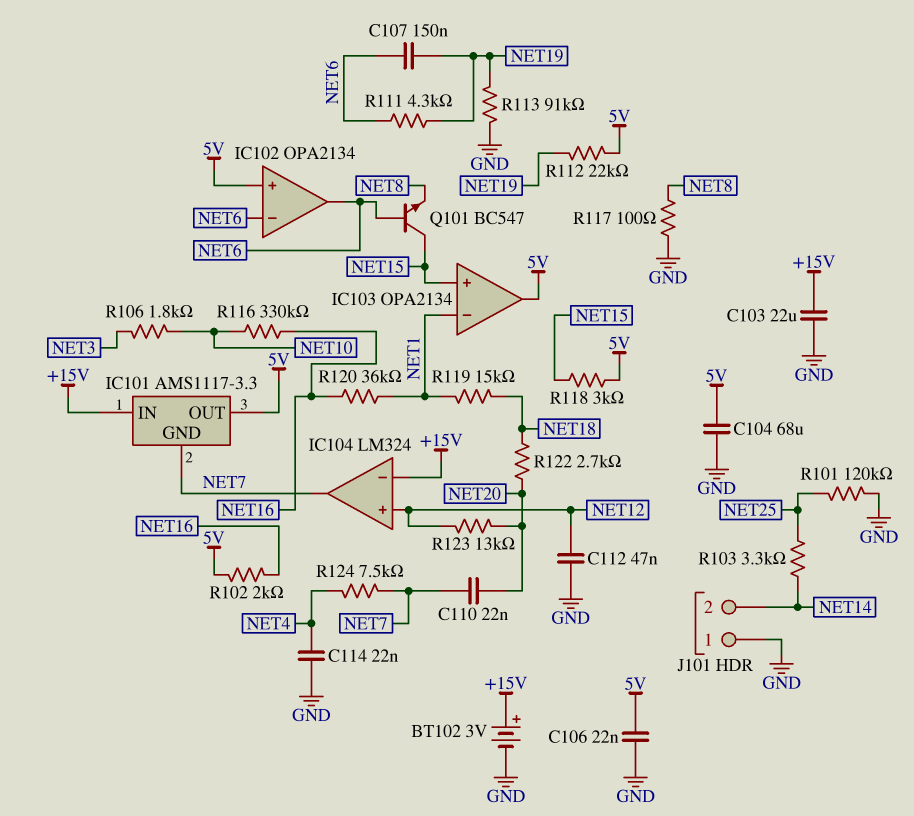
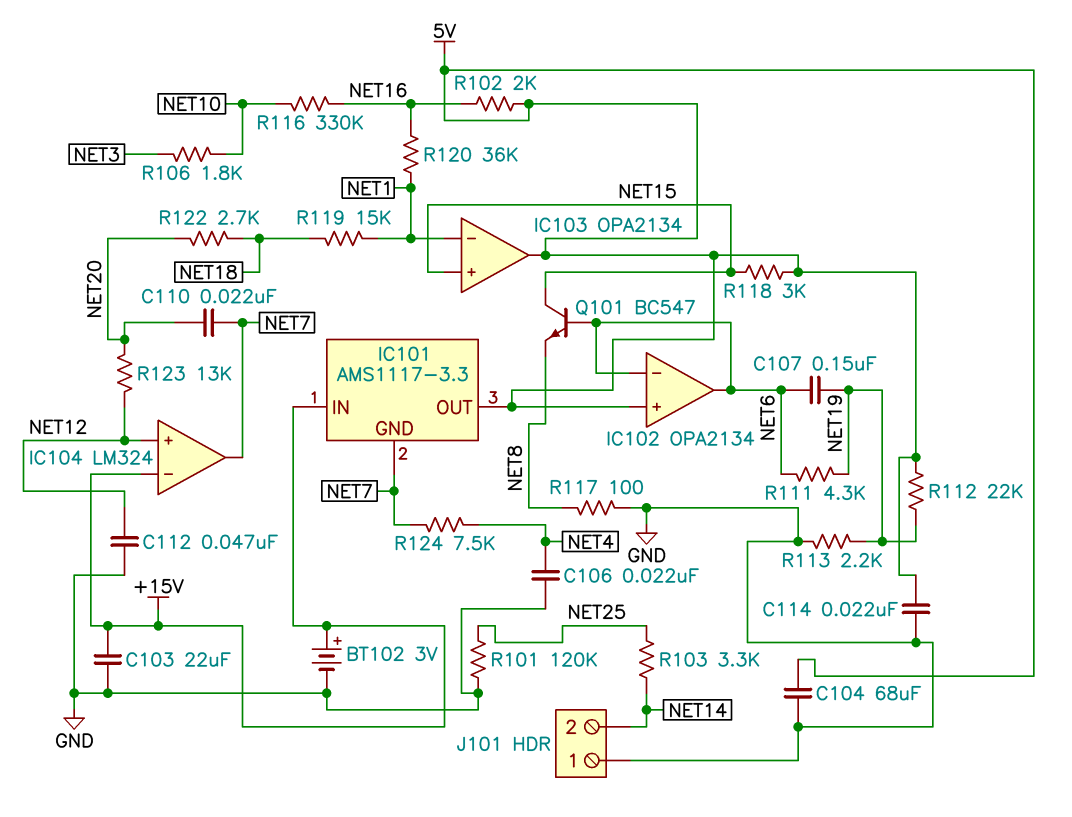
C106: 22nF (5V, GND) -> 22nF (GND, NET4)
C114: 22nF (GND, NET4) -> 22nF (5V, GND)
R113: 91k (GND, NET19) -> 2.2k (GND, NET19)

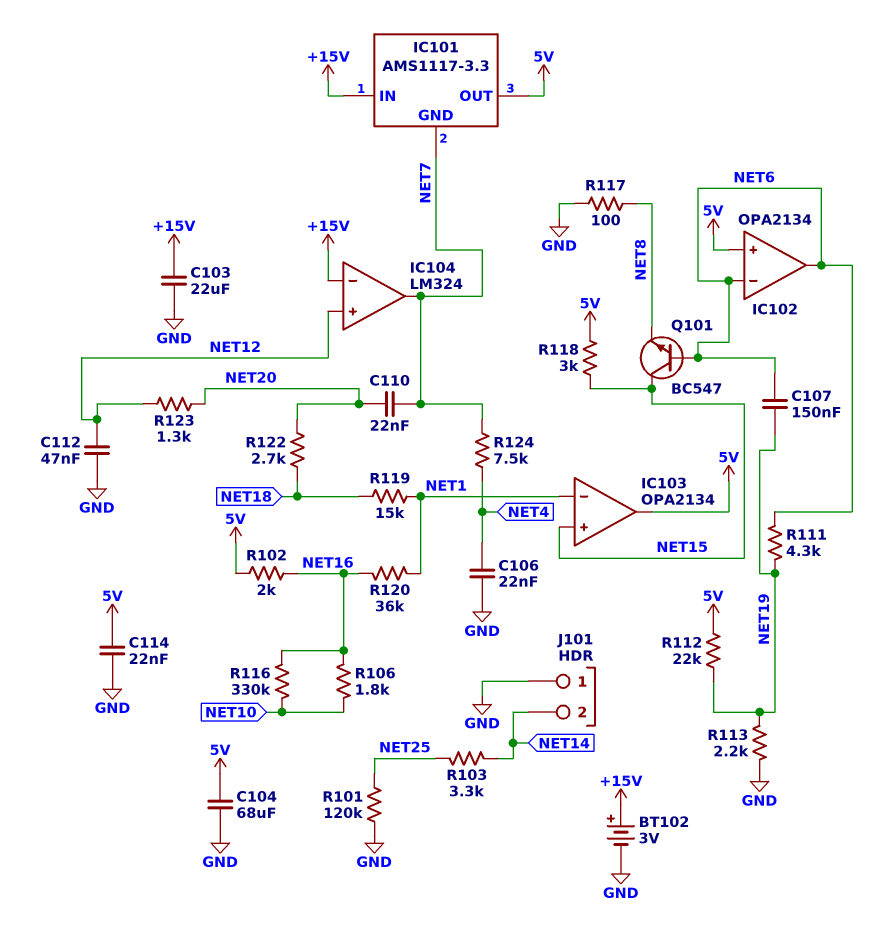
R106: 1.8k (NET3, NET10) -> 1.8k (NET10, NET16)
R123: 13k (NET12, NET20) -> 1.3k (NET12, NET20)

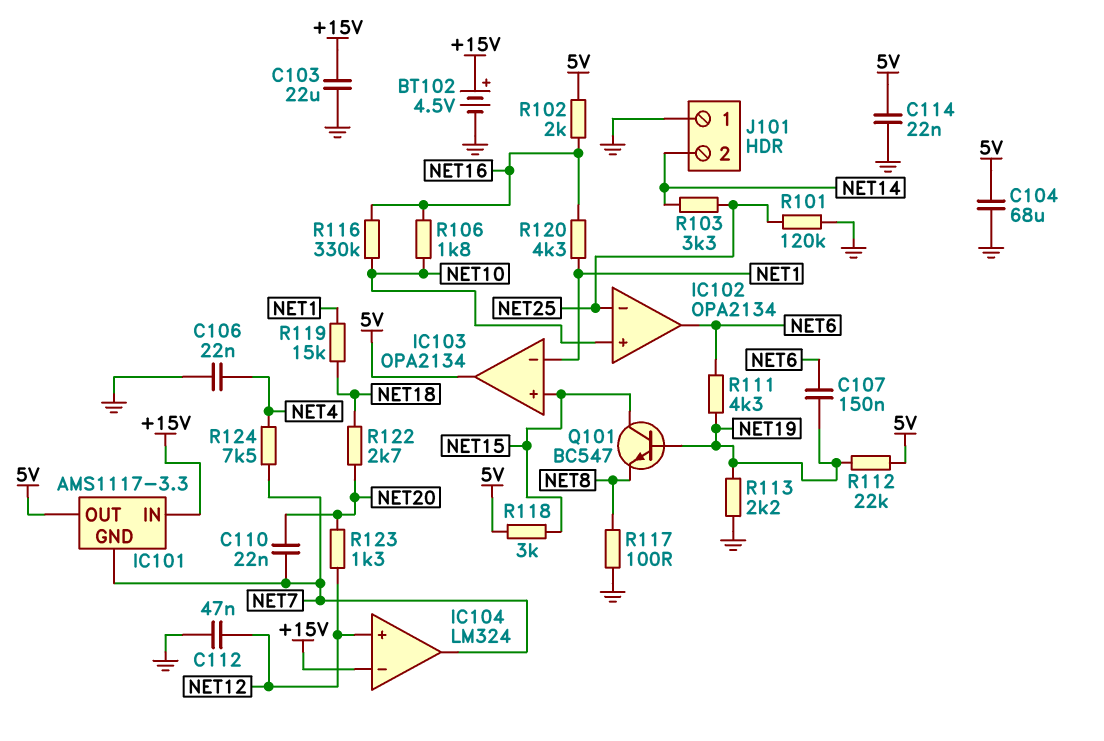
BT102: 3V (plus +15V, minus GND) -> 4.5V (plus +15V, minus GND)
IC102 pin in+: 5V -> NET10
IC102 pin in-: NET6 -> NET25
Q101: NPN BC547 (B NET6, C NET15, E NET8) -> NPN BC547 (B NET19, C NET15, E NET8)
R120: 36k (NET1, NET16) -> 4.3k (NET1, NET16)

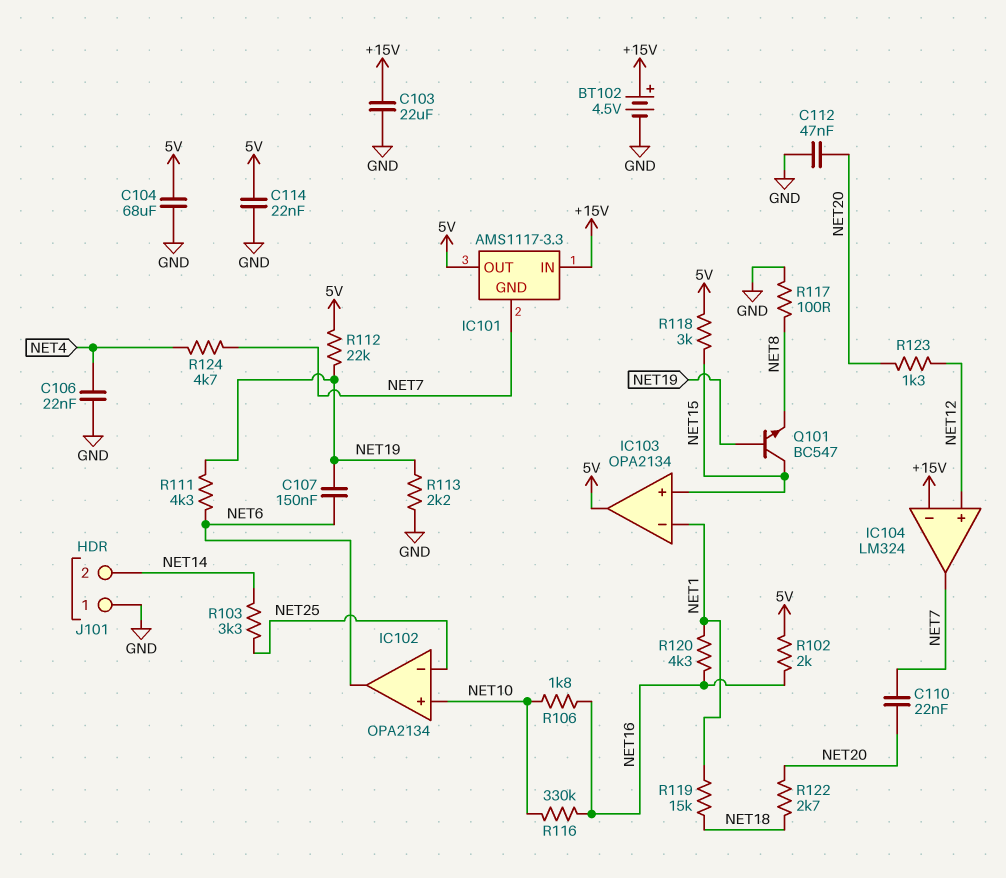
C112: 47nF (GND, NET12) -> 47nF (GND, NET20)
R101: 120k (GND, NET25) -> none
R124: 7.5k (NET4, NET7) -> 4.7k (NET4, NET7)

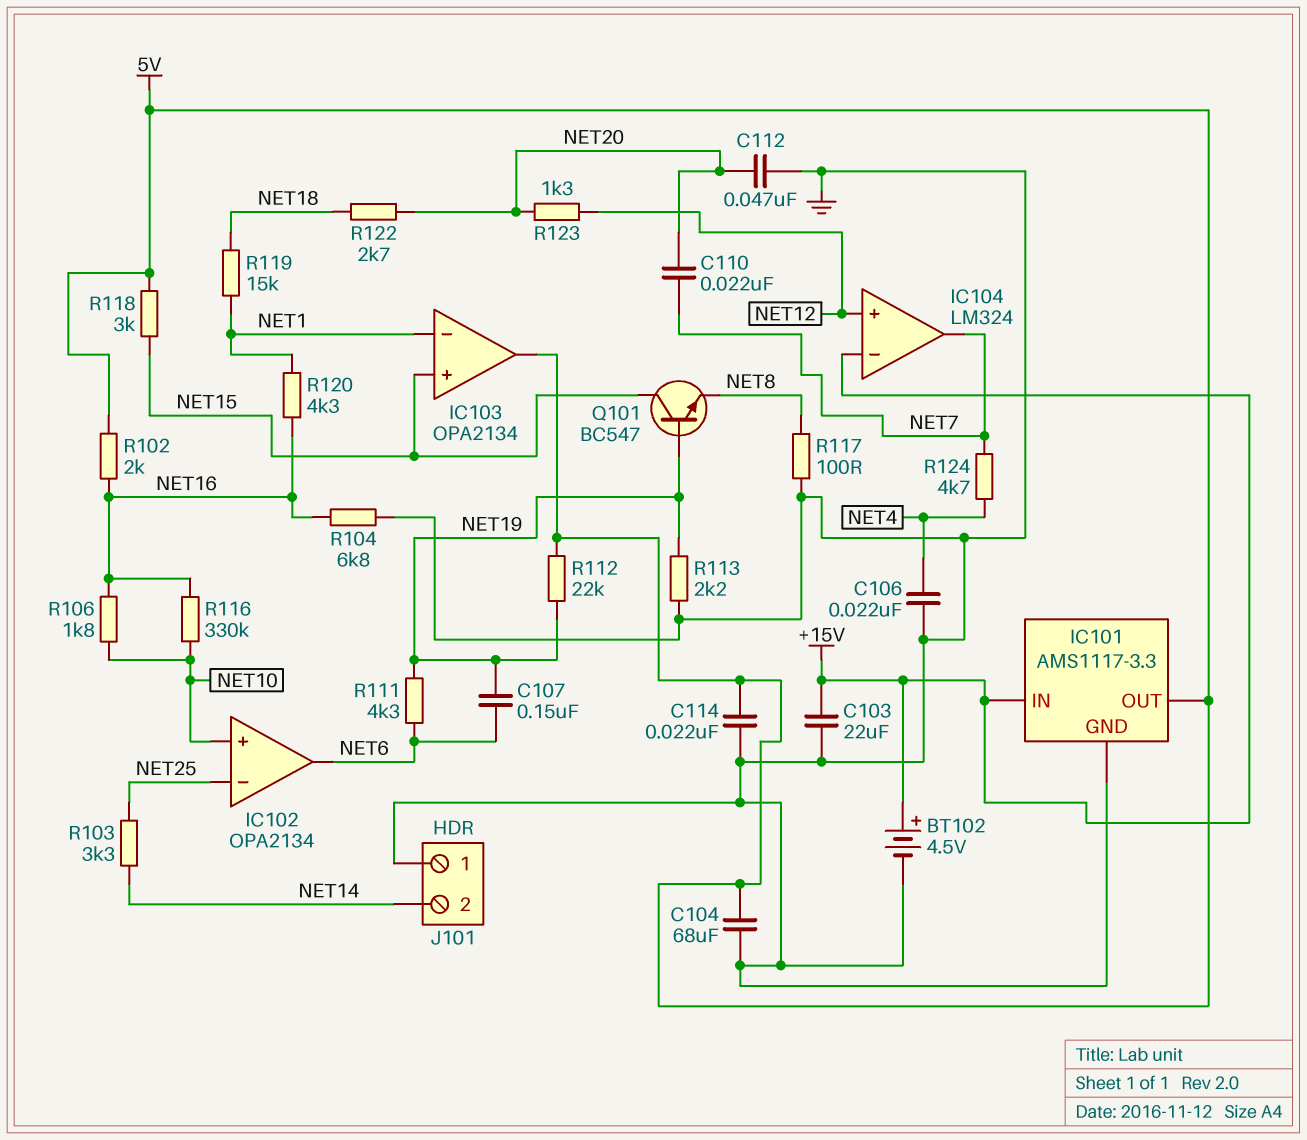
IC101 pin GND: NET7 -> GND
R104: none -> 6.8k (GND, NET16)

